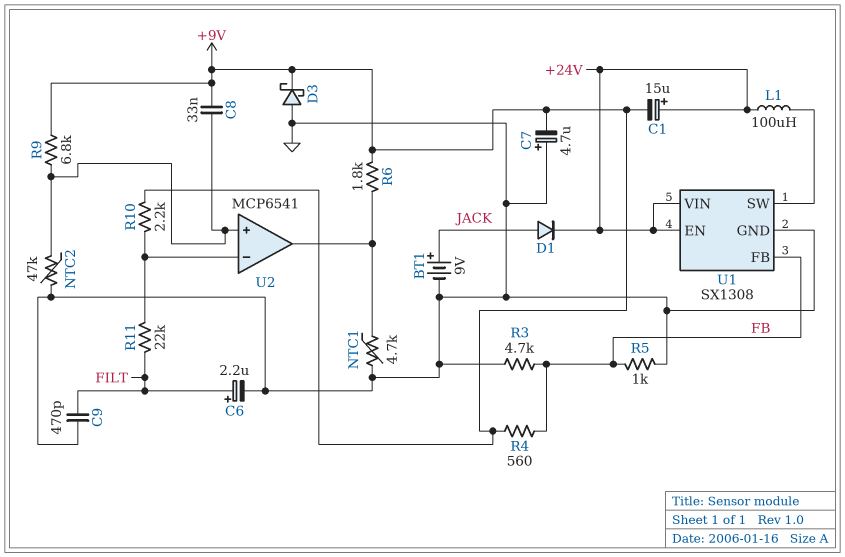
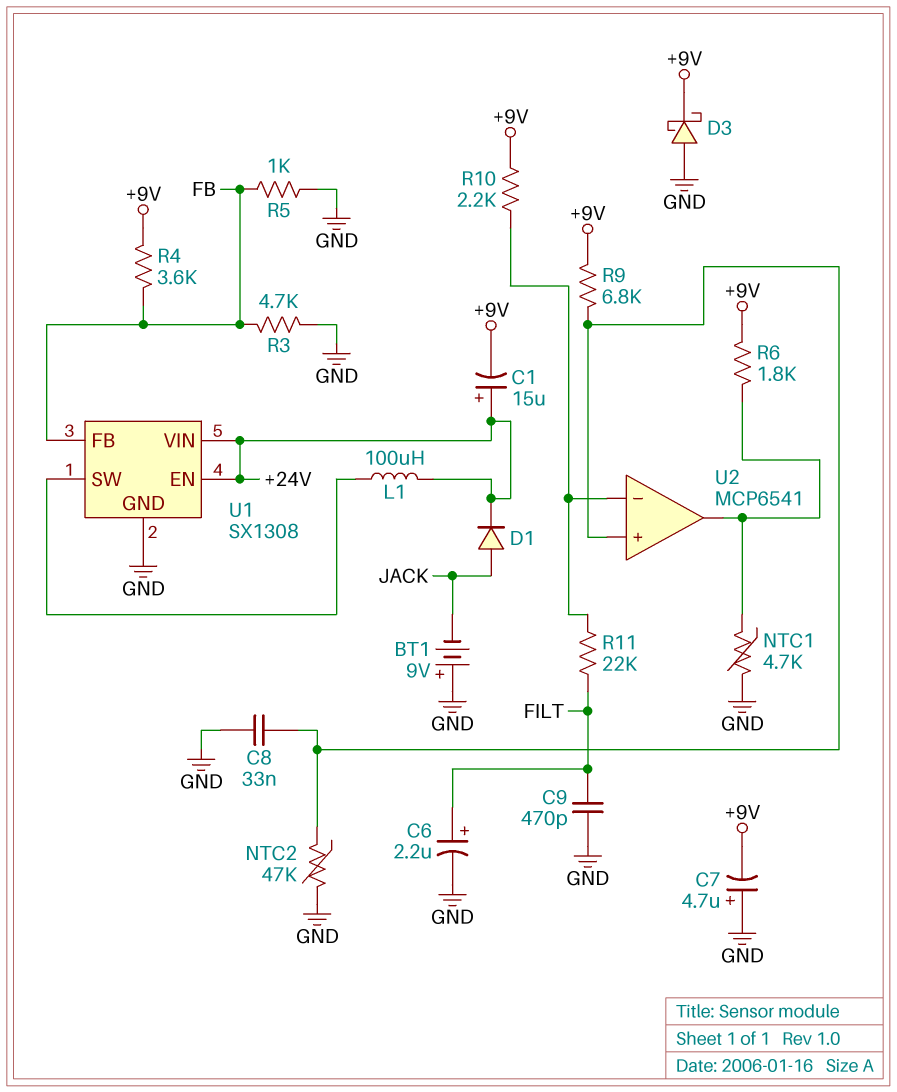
BT1: 9V (plus JACK, minus GND) -> 9V (plus GND, minus JACK)
C8: 33nF (+9V, U2/in+) -> 33nF (GND, U2/in+)
R4: 560 (+9V, FB) -> 3.6k (+9V, FB)

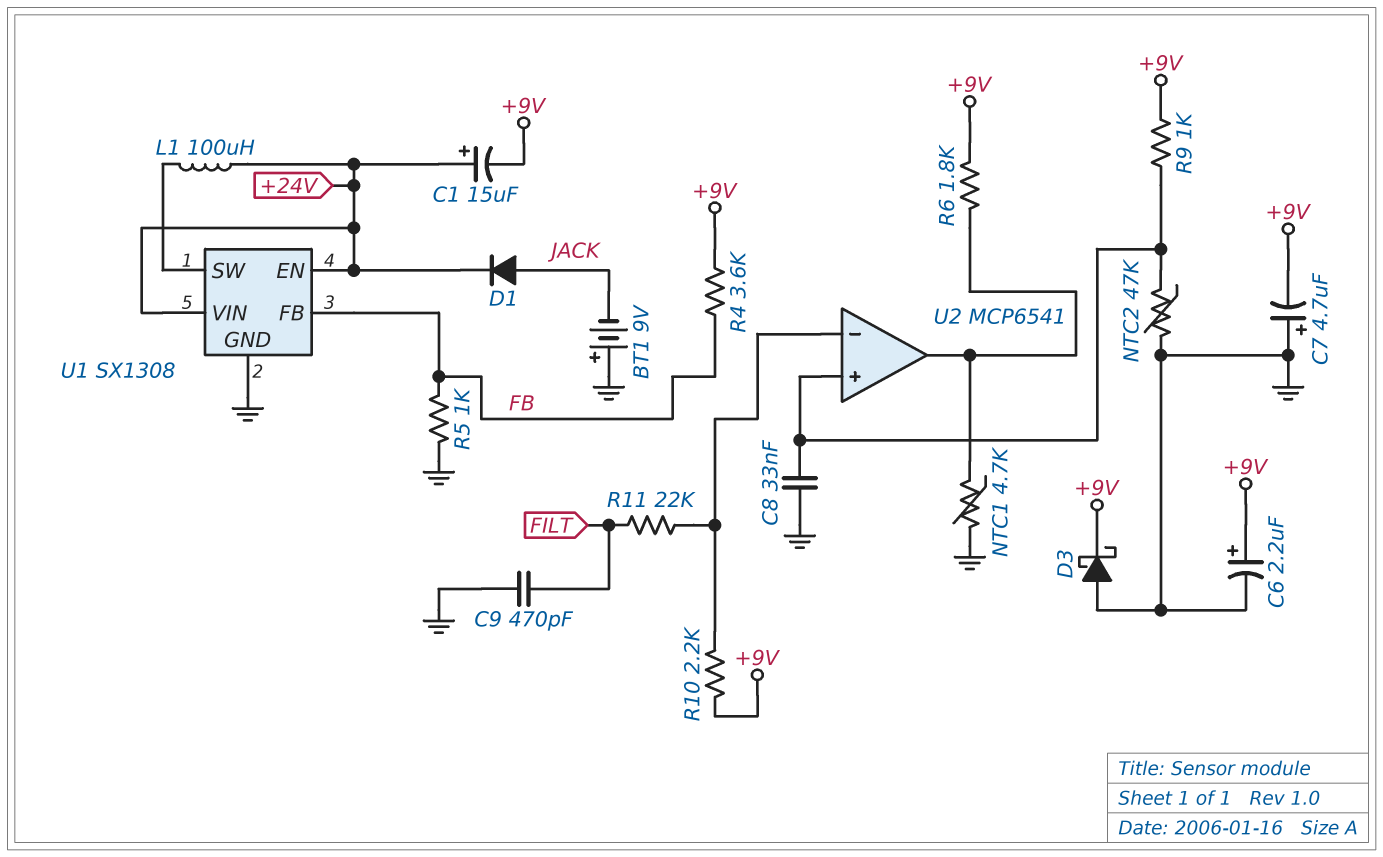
C6: 2.2uF (plus FILT, minus GND) -> 2.2uF (plus +9V, minus GND)
R3: 4.7k (FB, GND) -> none
R9: 6.8k (+9V, U2/in+) -> 1k (+9V, U2/in+)

